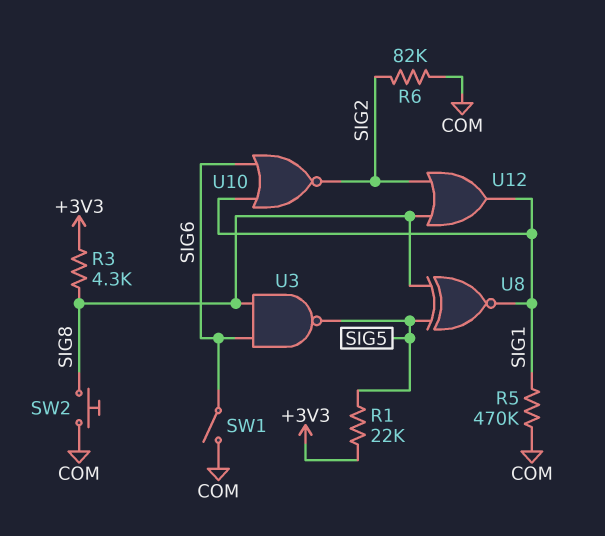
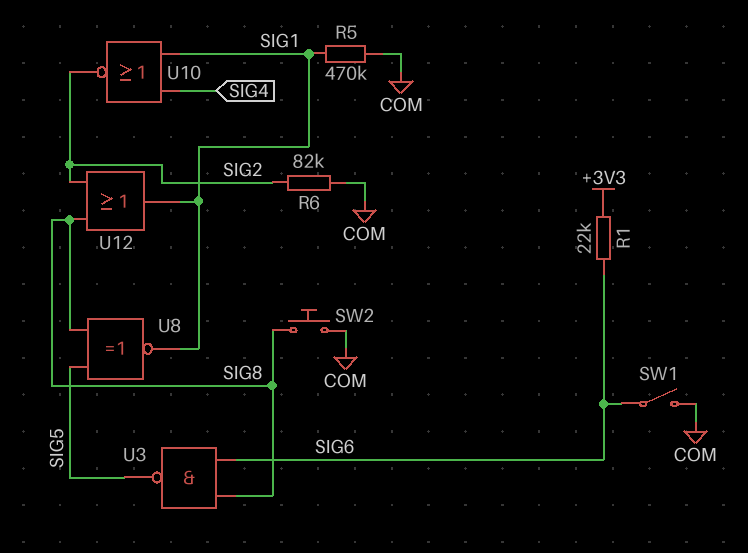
R1: 22k (+3V3, SIG5) -> 22k (+3V3, SIG6)
R3: 4.3k (+3V3, SIG8) -> none
U10: NOR (in SIG1, in SIG6, out SIG2) -> NOR (in SIG1, in SIG4, out SIG2)

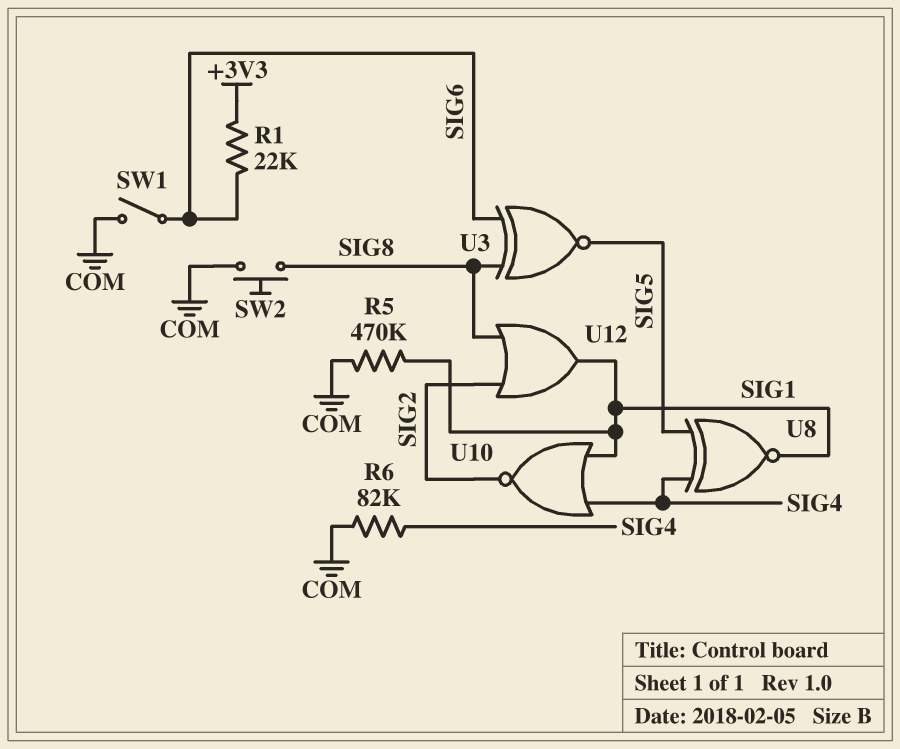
R6: 82k (COM, SIG2) -> 82k (COM, SIG4)
U3: NAND (in SIG6, in SIG8, out SIG5) -> XNOR (in SIG6, in SIG8, out SIG5)
U8: XNOR (in SIG5, in SIG8, out SIG1) -> XNOR (in SIG4, in SIG5, out SIG1)

